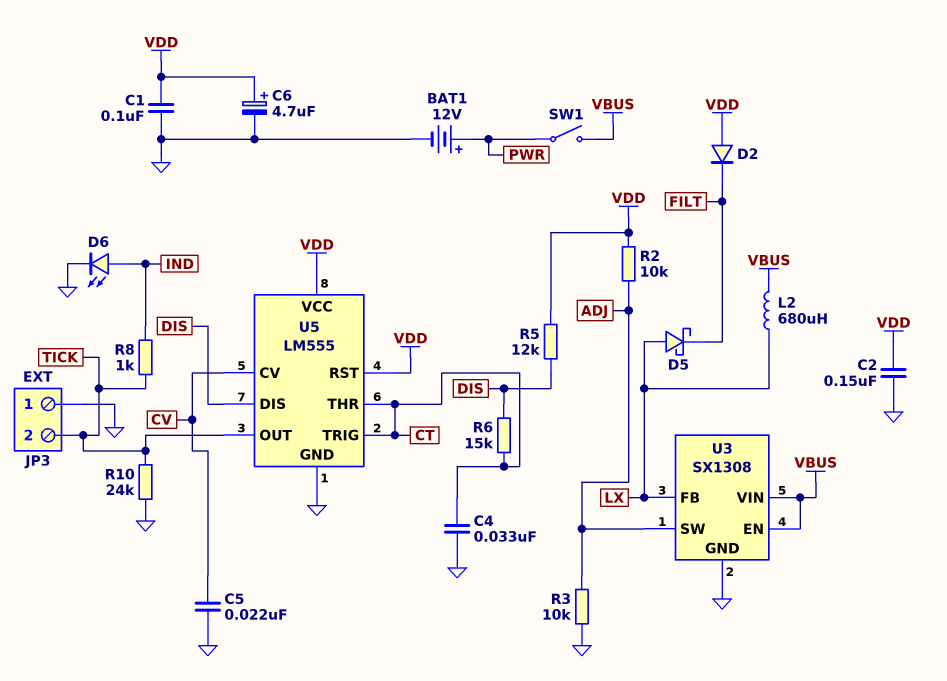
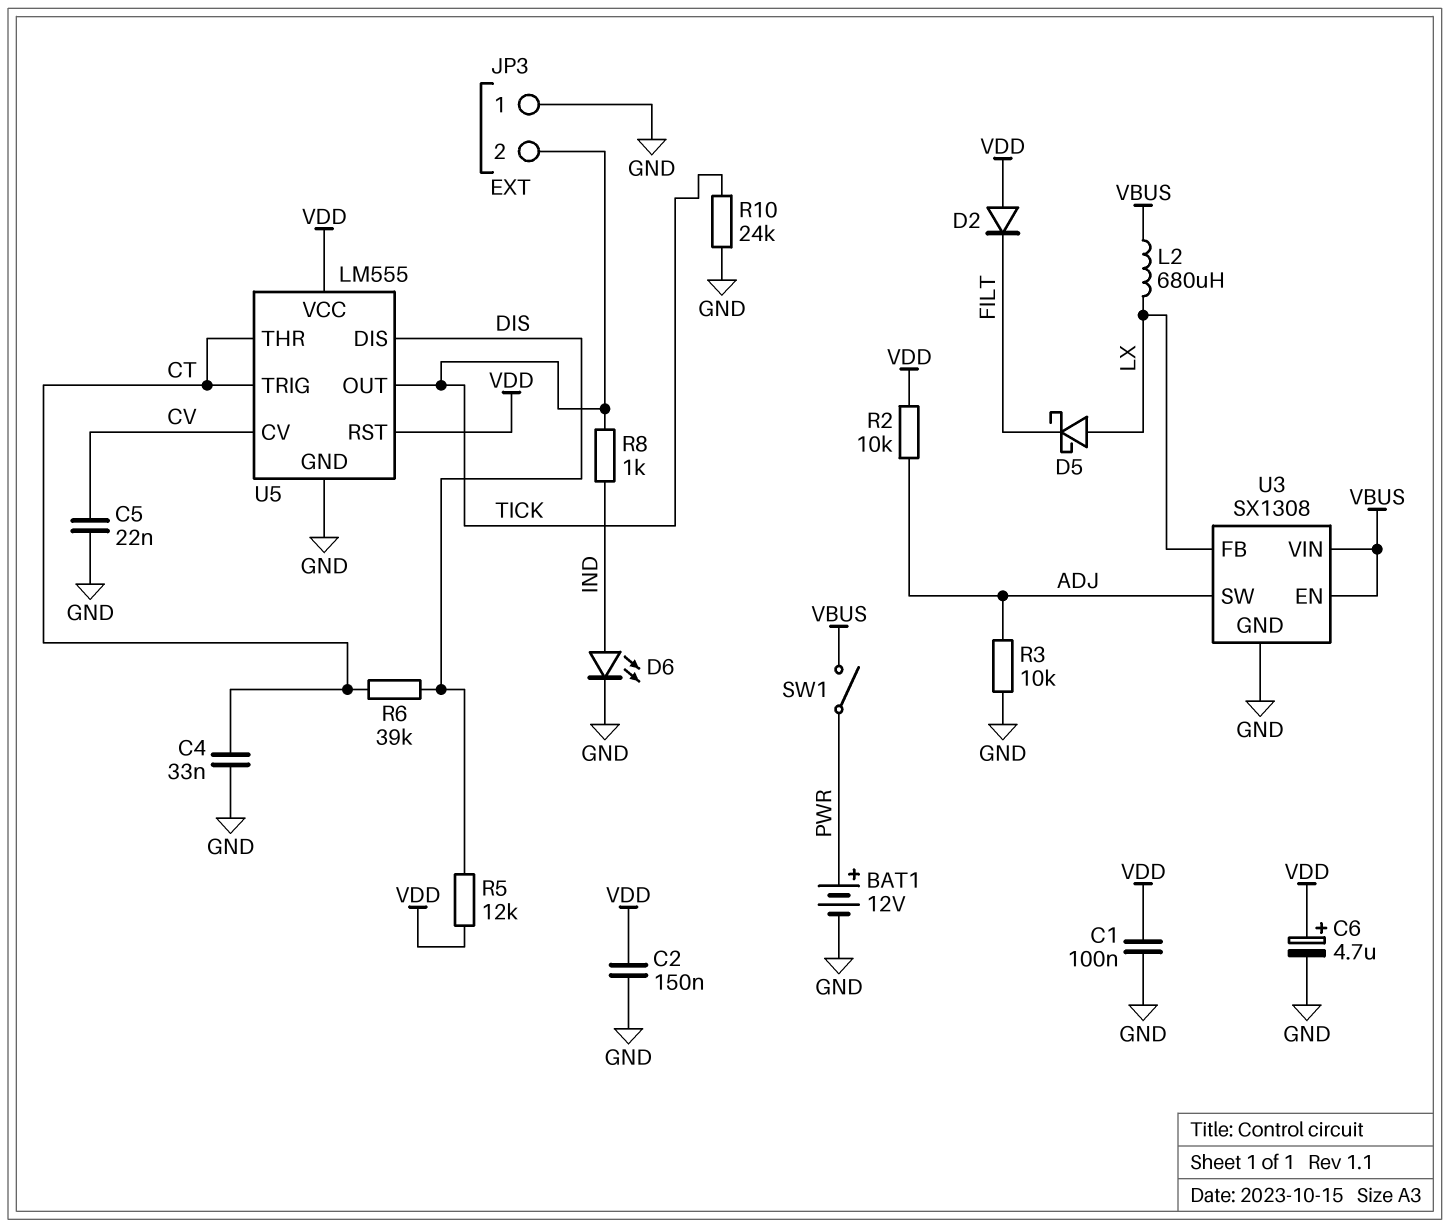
R6: 15k (CT, DIS) -> 39k (CT, DIS)

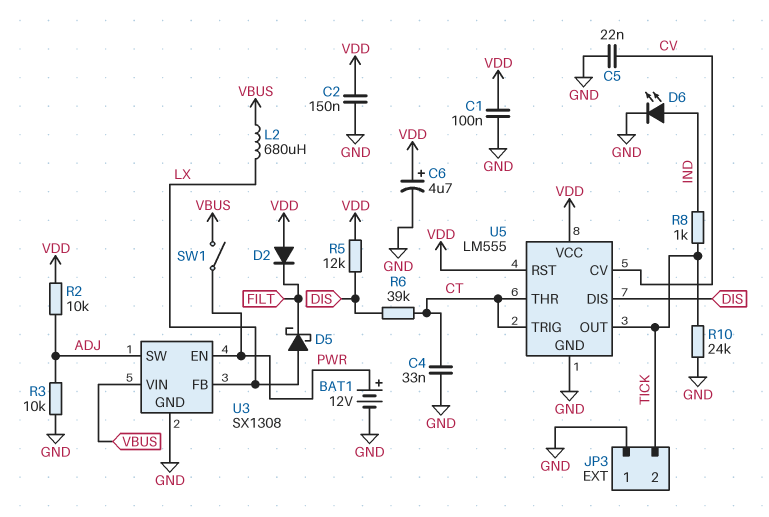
U3 pin EN: VBUS -> PWR

